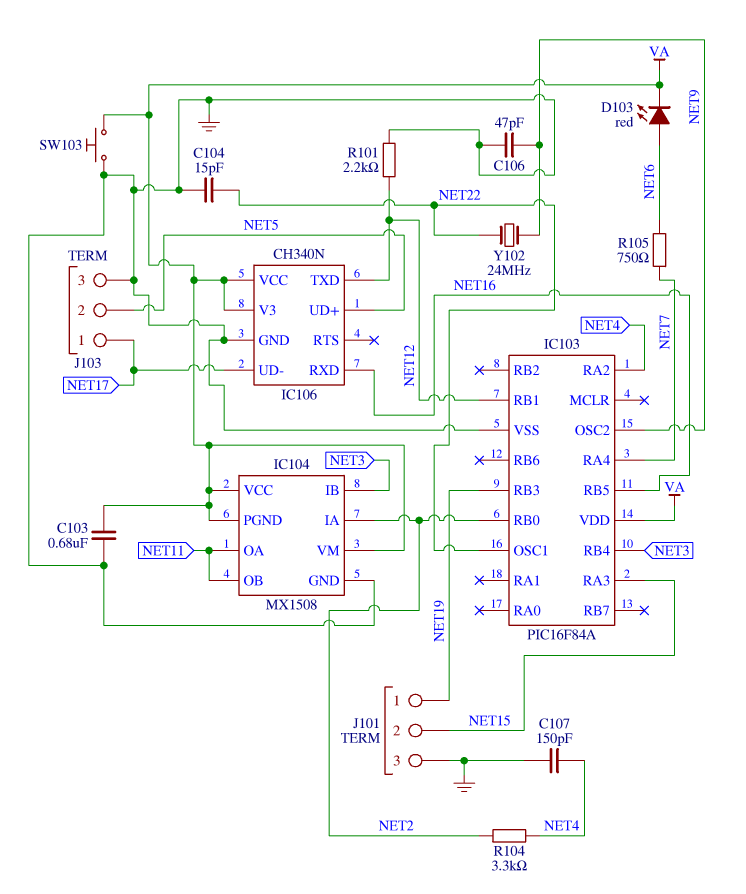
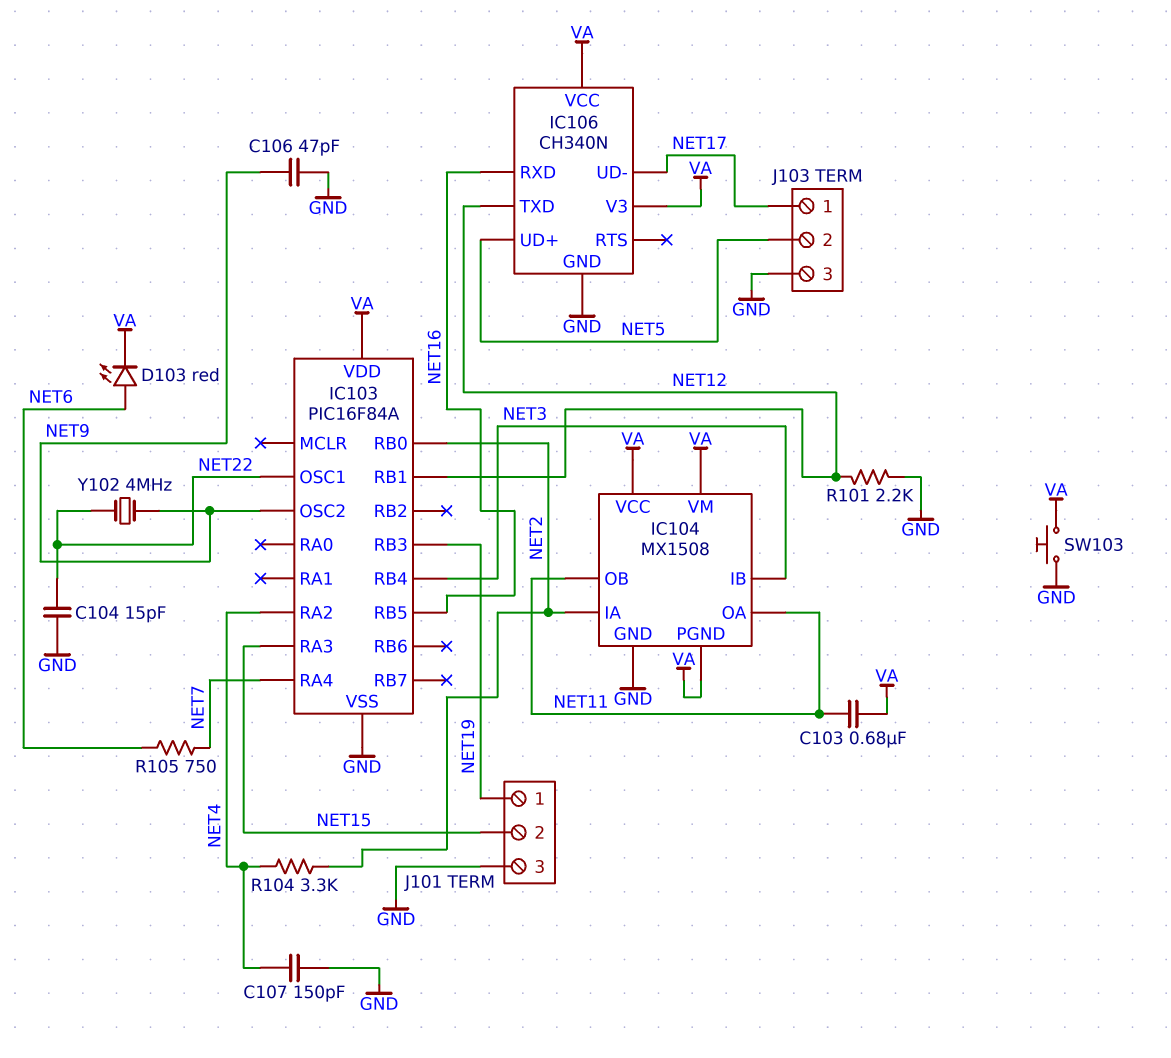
C103: 680nF (GND, VA) -> 680nF (NET11, VA)
Y102: 24MHz (NET9, NET22) -> 4MHz (NET9, NET22)

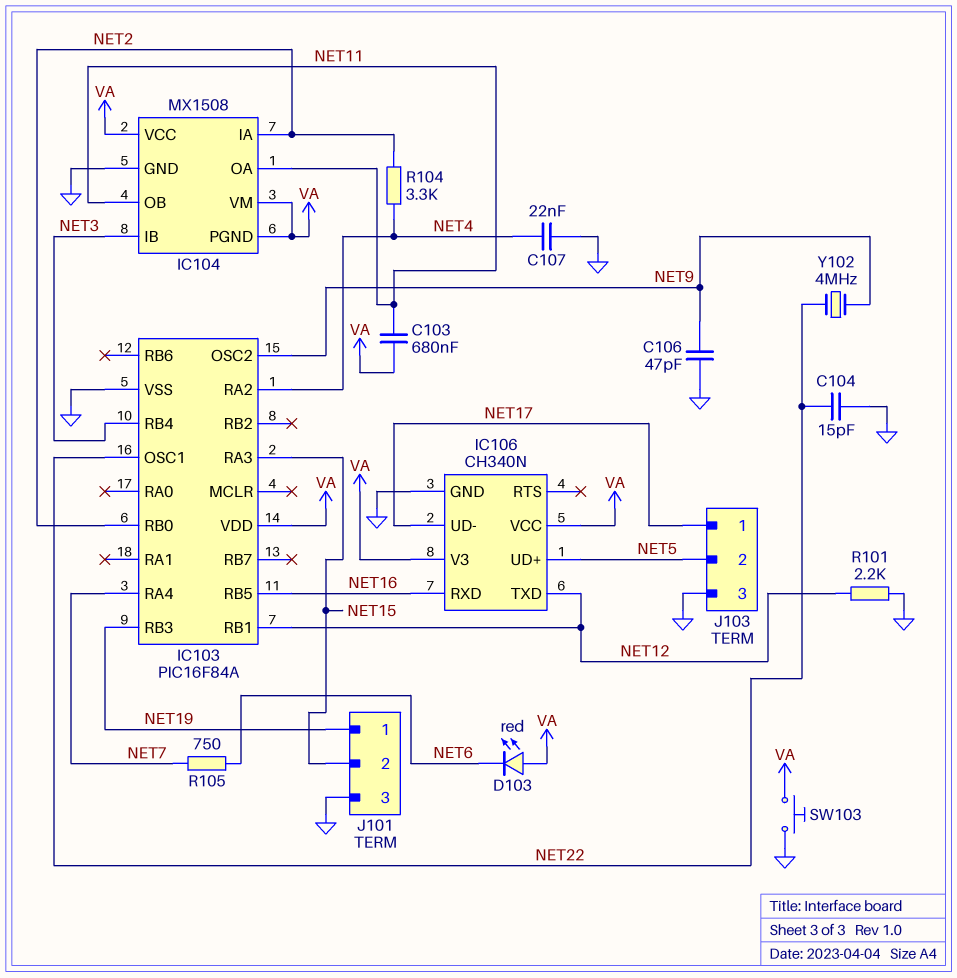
C107: 150pF (GND, NET4) -> 22nF (GND, NET4)
D103: LED red (A NET6, K VA) -> LED red (A VA, K NET6)

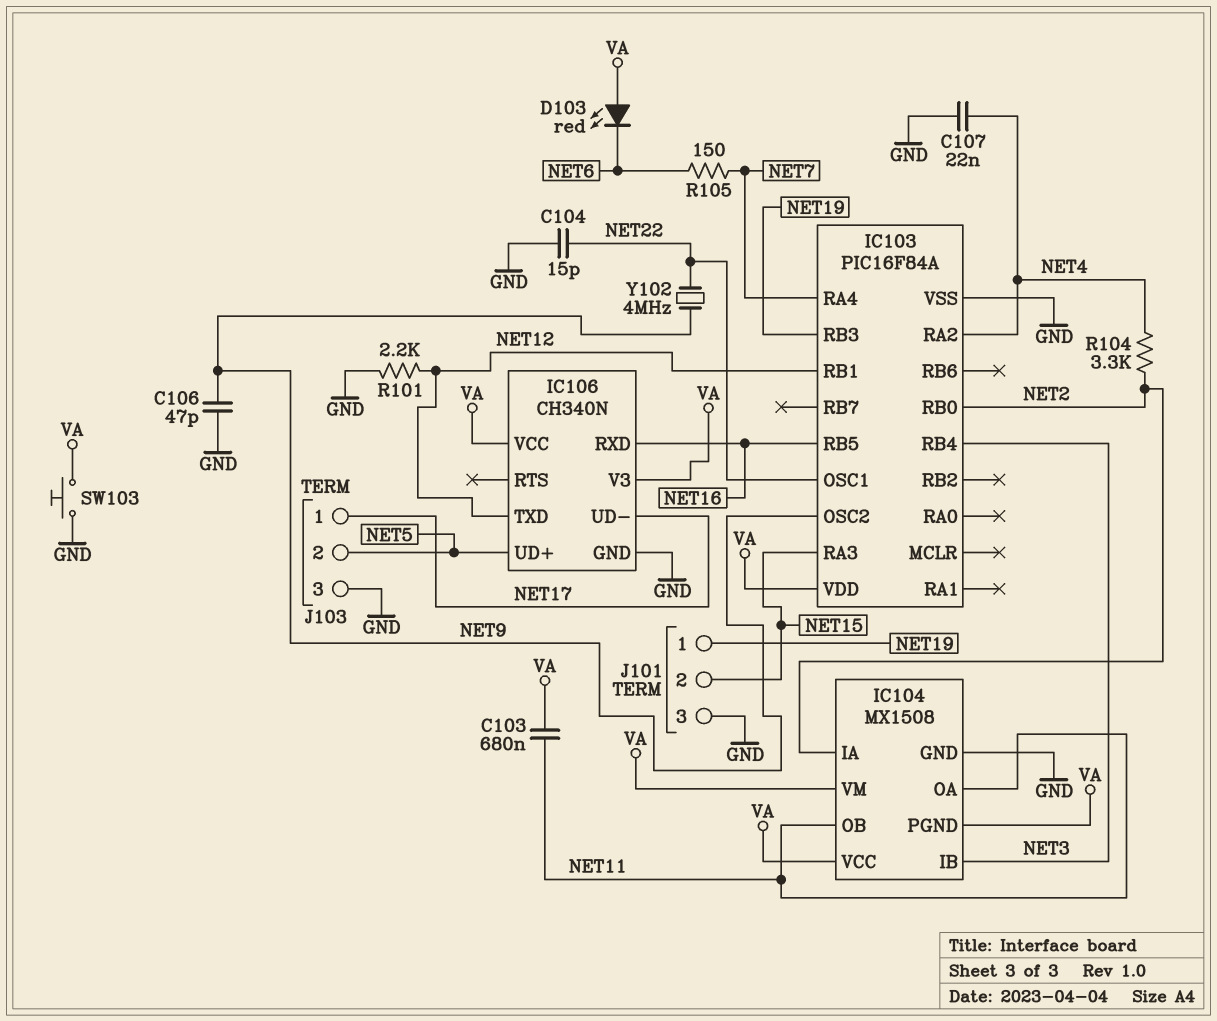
R105: 750 (NET6, NET7) -> 150 (NET6, NET7)

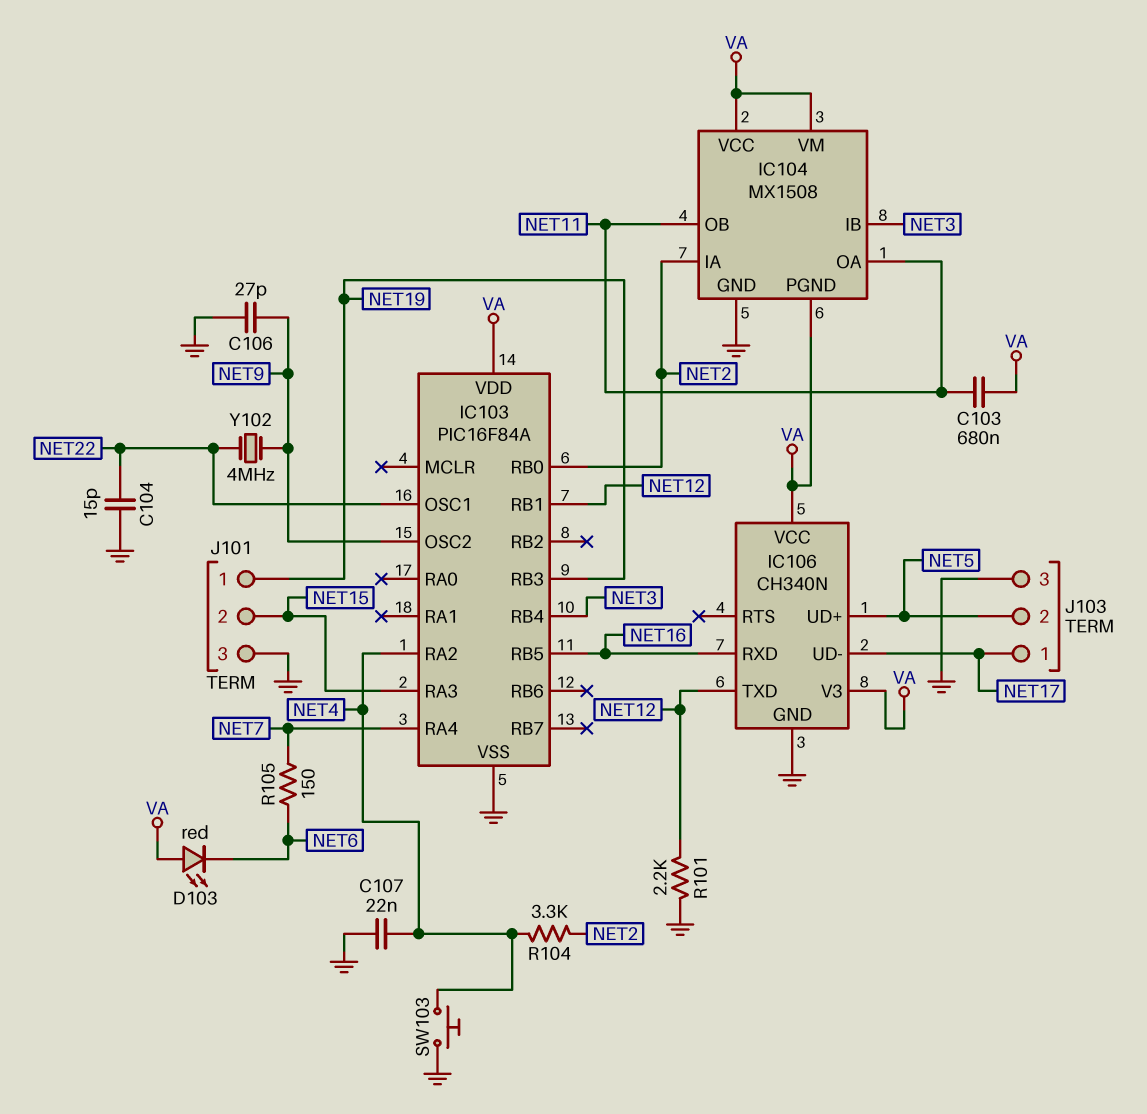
C106: 47pF (GND, NET9) -> 27pF (GND, NET9)
SW103: button (GND, VA) -> button (GND, NET4)

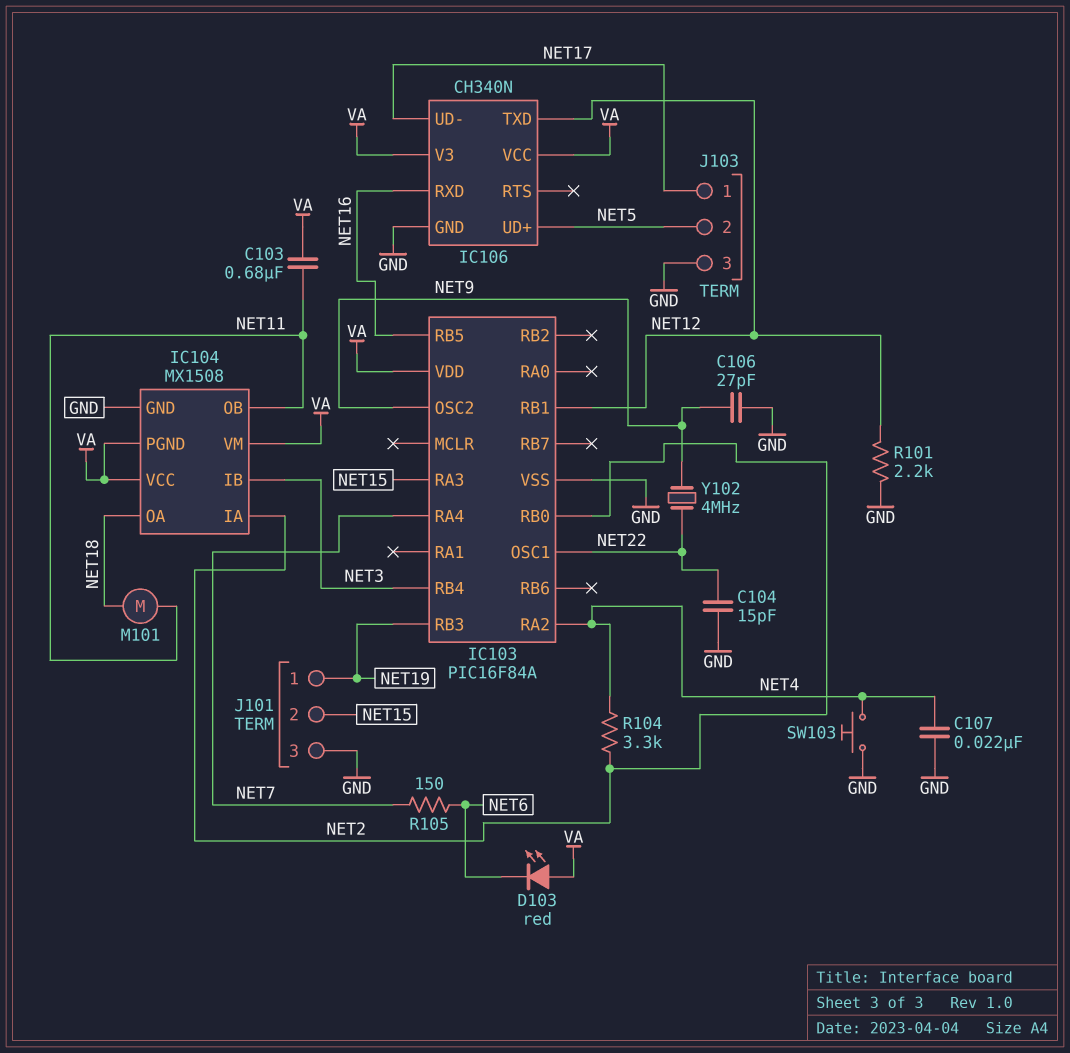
IC104 pin OA: NET11 -> NET18
M101: none -> motor (NET11, NET18)

